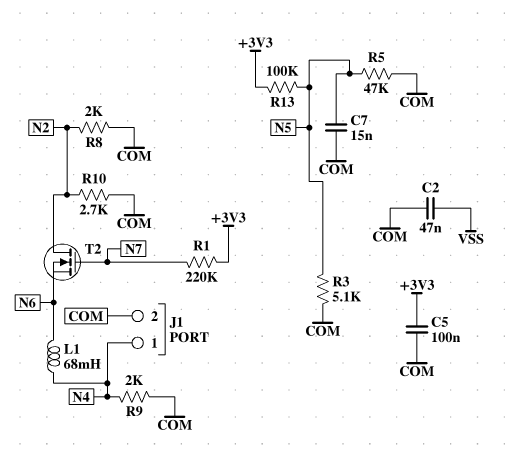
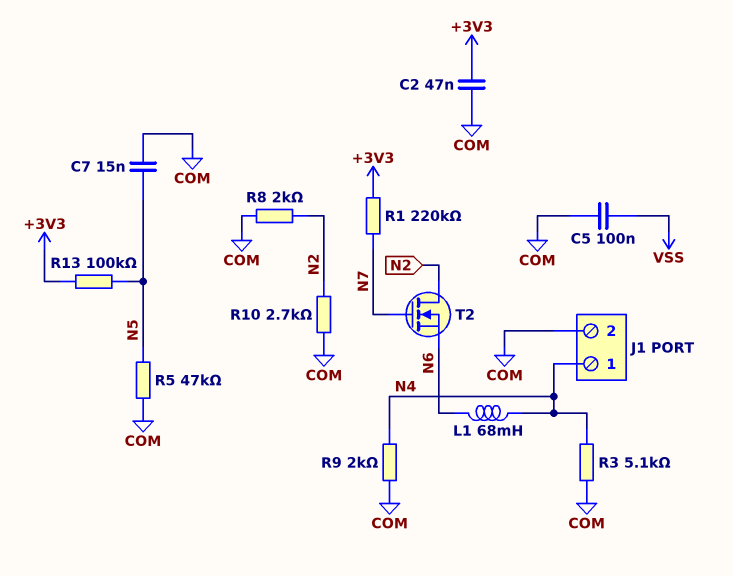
C2: 47nF (COM, VSS) -> 47nF (+3V3, COM)
C5: 100nF (+3V3, COM) -> 100nF (COM, VSS)
R3: 5.1k (COM, N5) -> 5.1k (COM, N4)

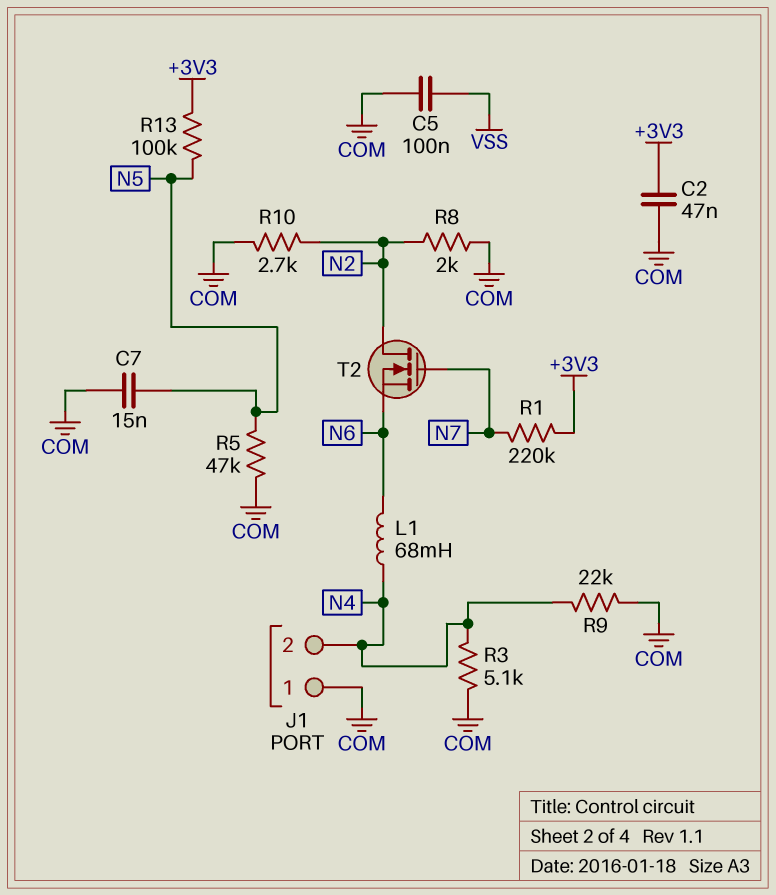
J1 pin 1: N4 -> COM
J1 pin 2: COM -> N4
R9: 2k (COM, N4) -> 22k (COM, N4)

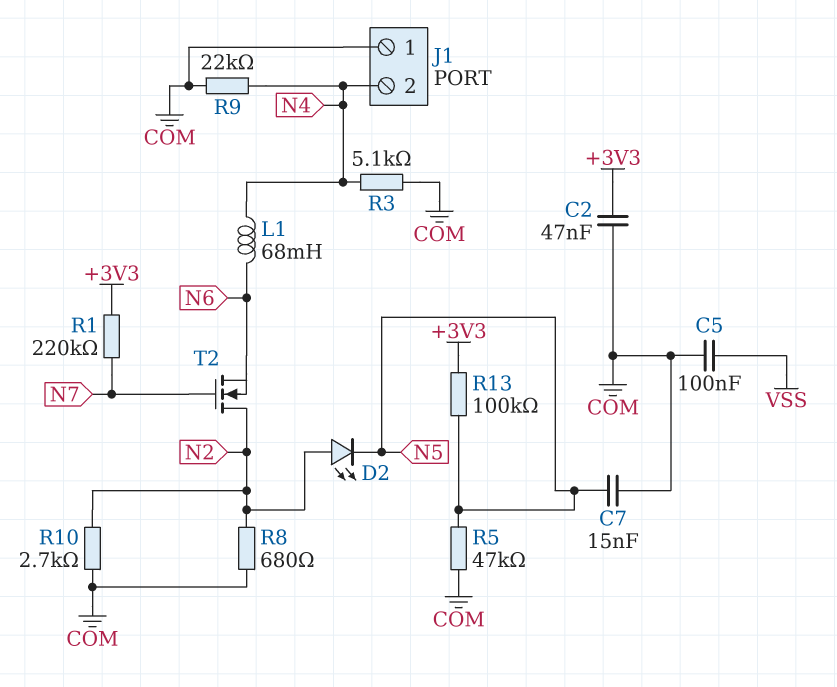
D2: none -> LED (A N2, K N5)
R8: 2k (COM, N2) -> 680 (COM, N2)

